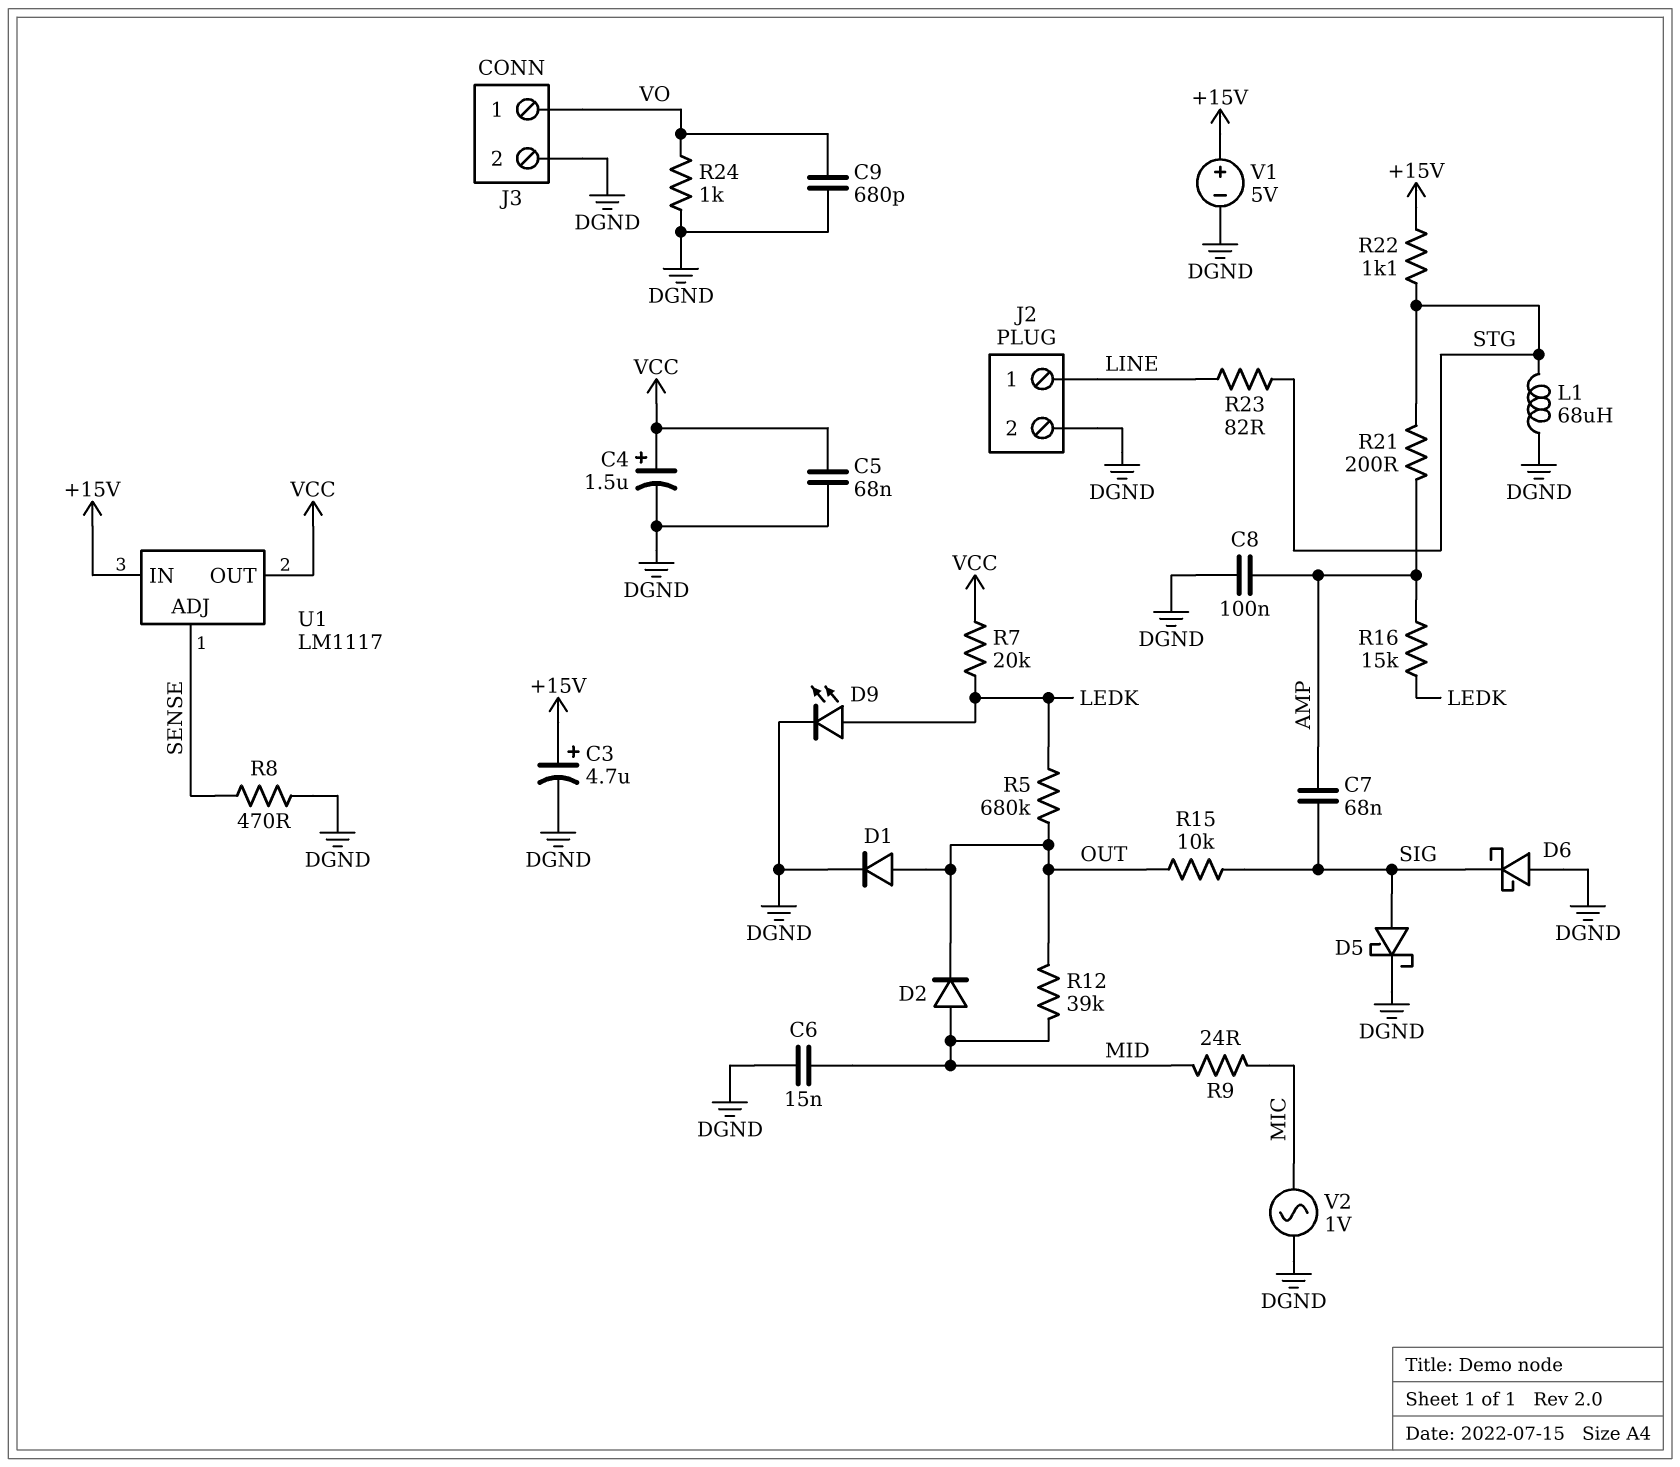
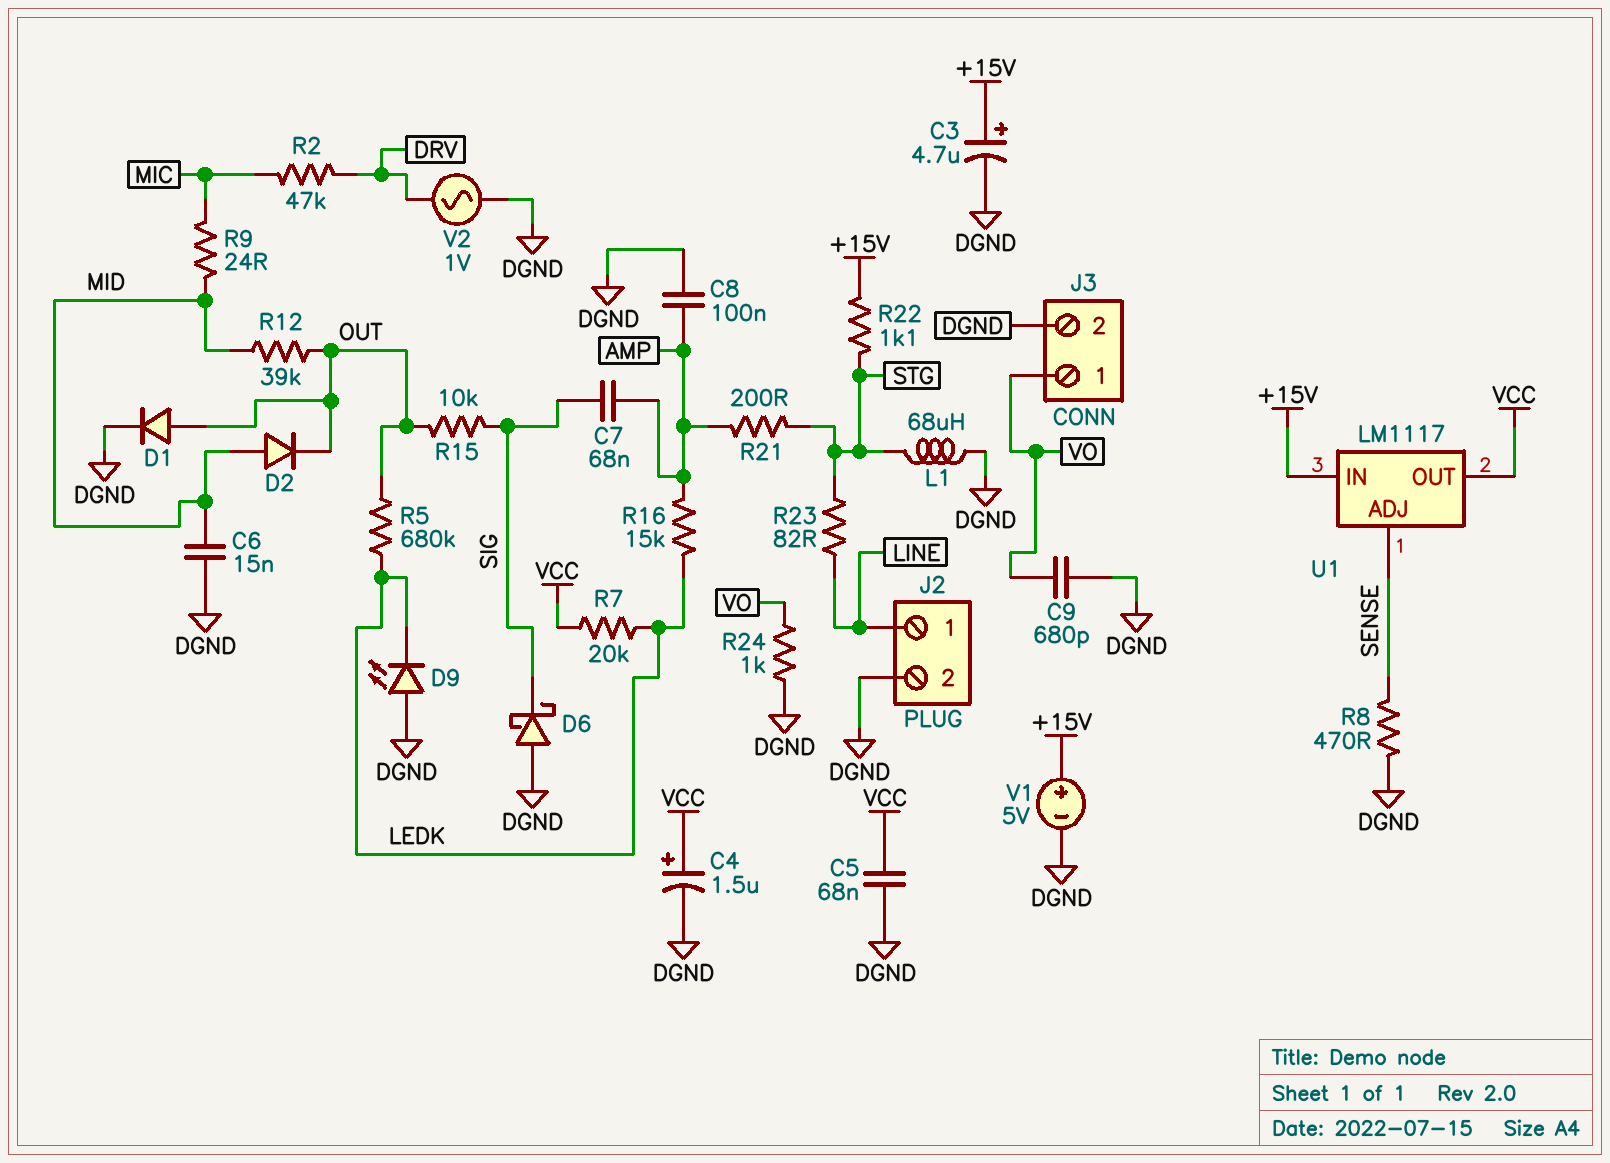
D5: schottky (A SIG, K DGND) -> none
D9: LED (A LEDK, K DGND) -> LED (A DGND, K LEDK)
R2: none -> 47k (DRV, MIC)
V2: AC 1V (DGND, MIC) -> AC 1V (DGND, DRV)

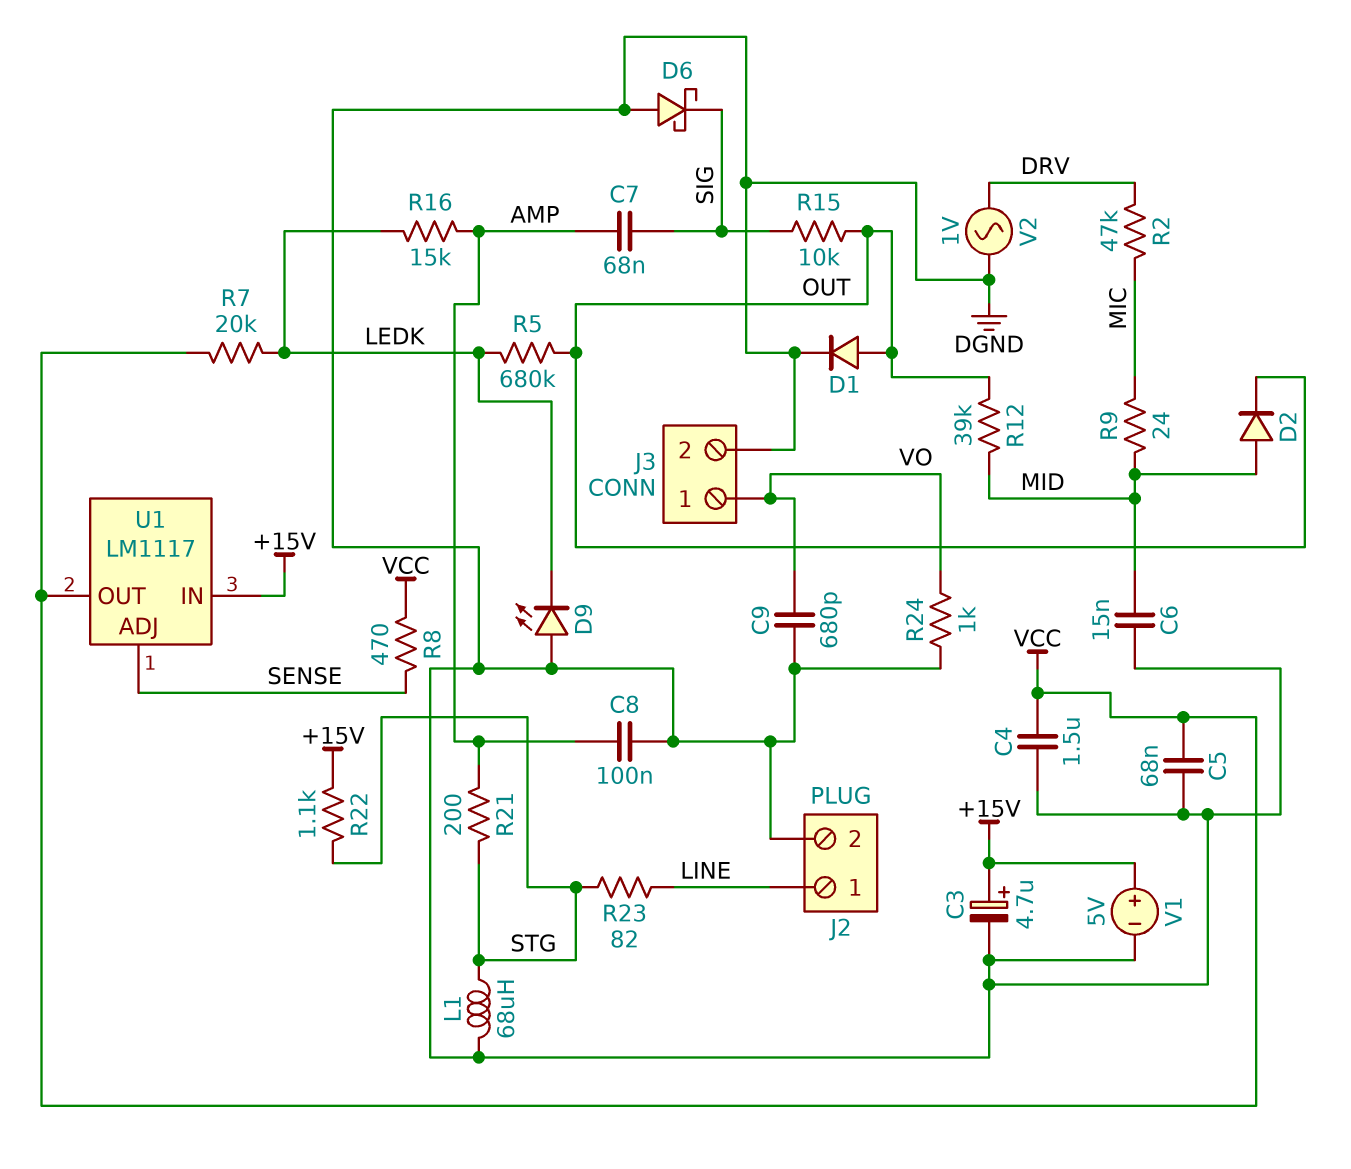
C4: 1.5uF (plus VCC, minus DGND) -> 1.5uF (DGND, VCC)
R8: 470 (DGND, SENSE) -> 470 (SENSE, VCC)

